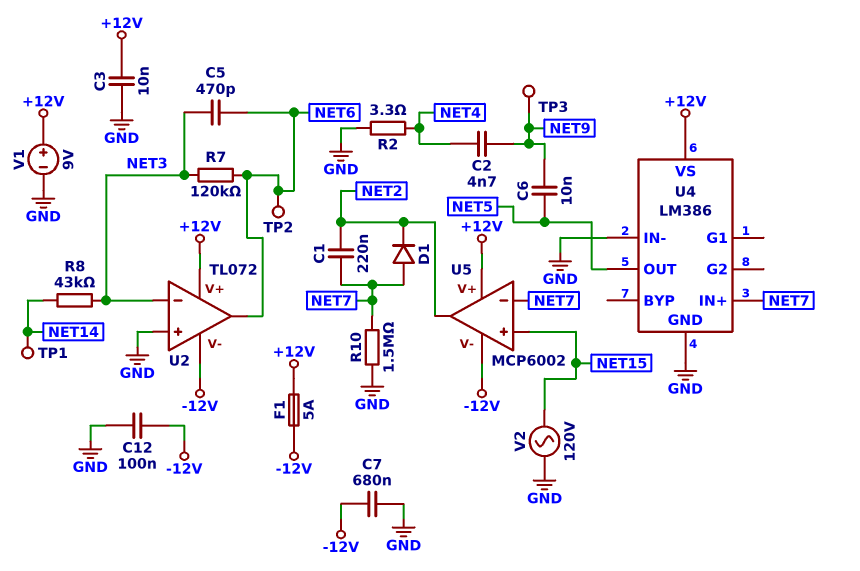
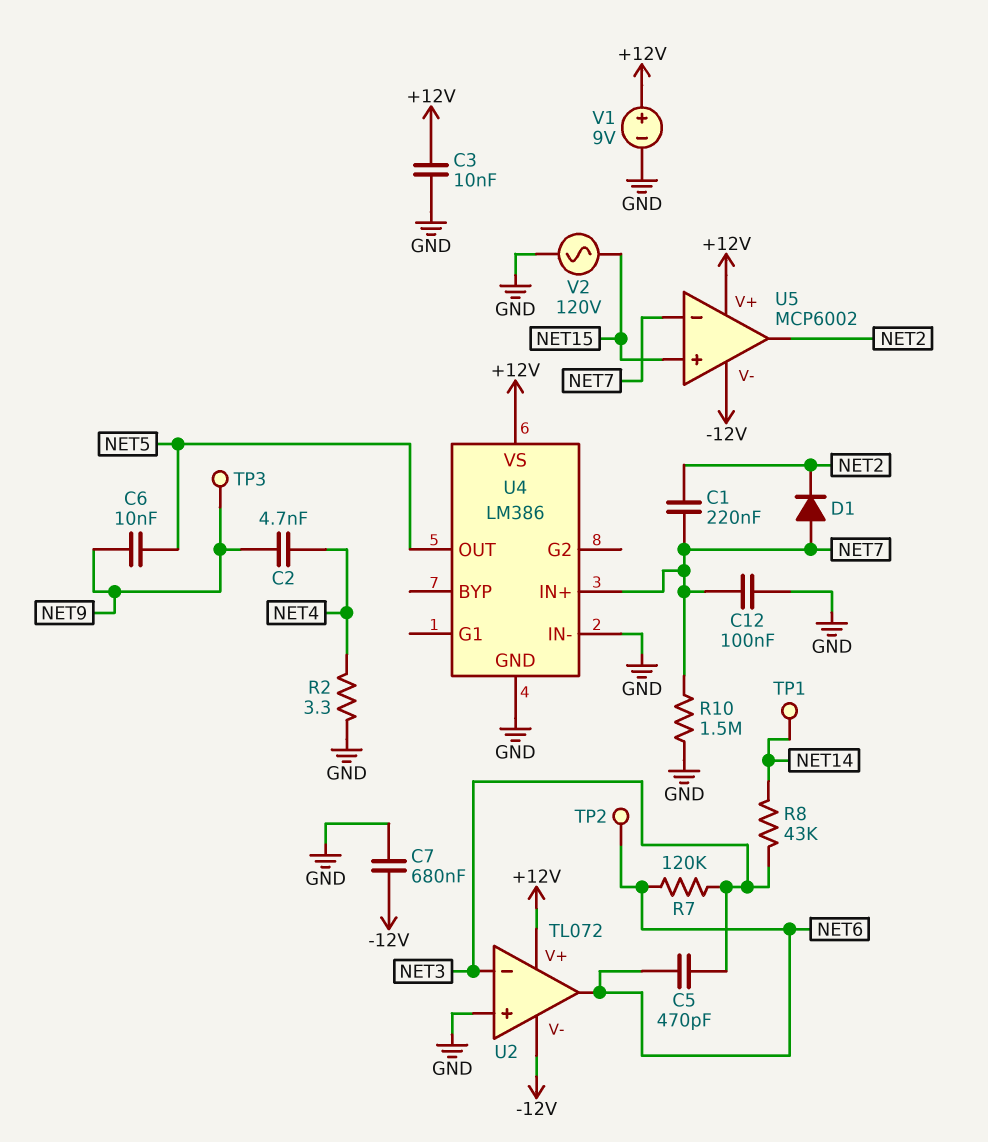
C12: 100nF (-12V, GND) -> 100nF (GND, NET7)
F1: 5A (+12V, -12V) -> none

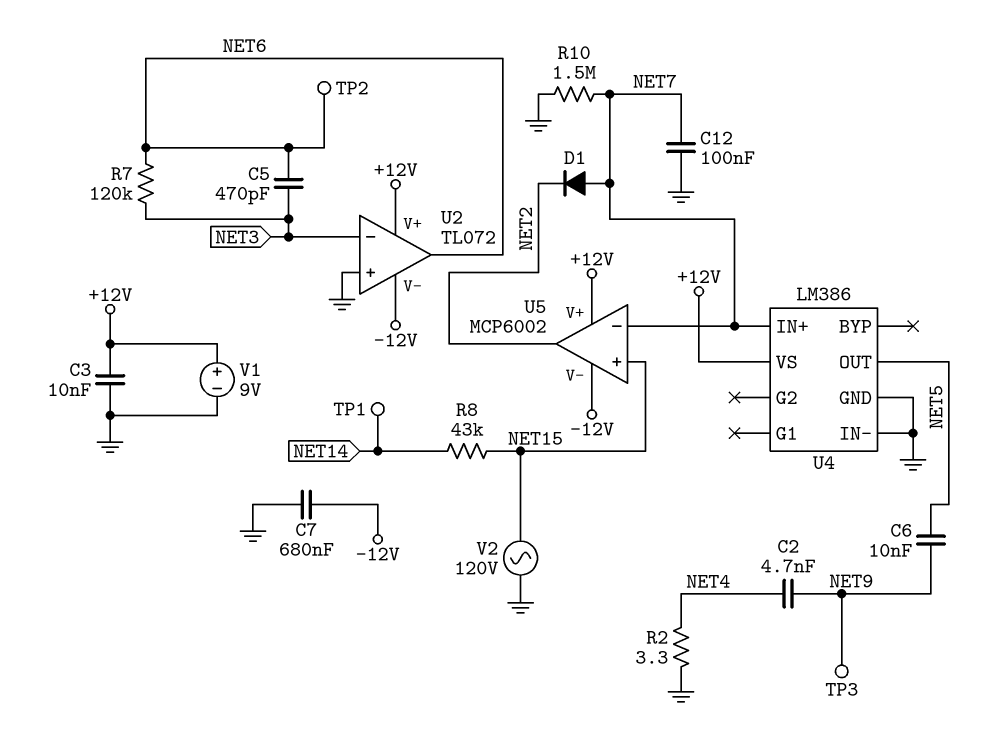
C1: 220nF (NET2, NET7) -> none
R8: 43k (NET3, NET14) -> 43k (NET14, NET15)

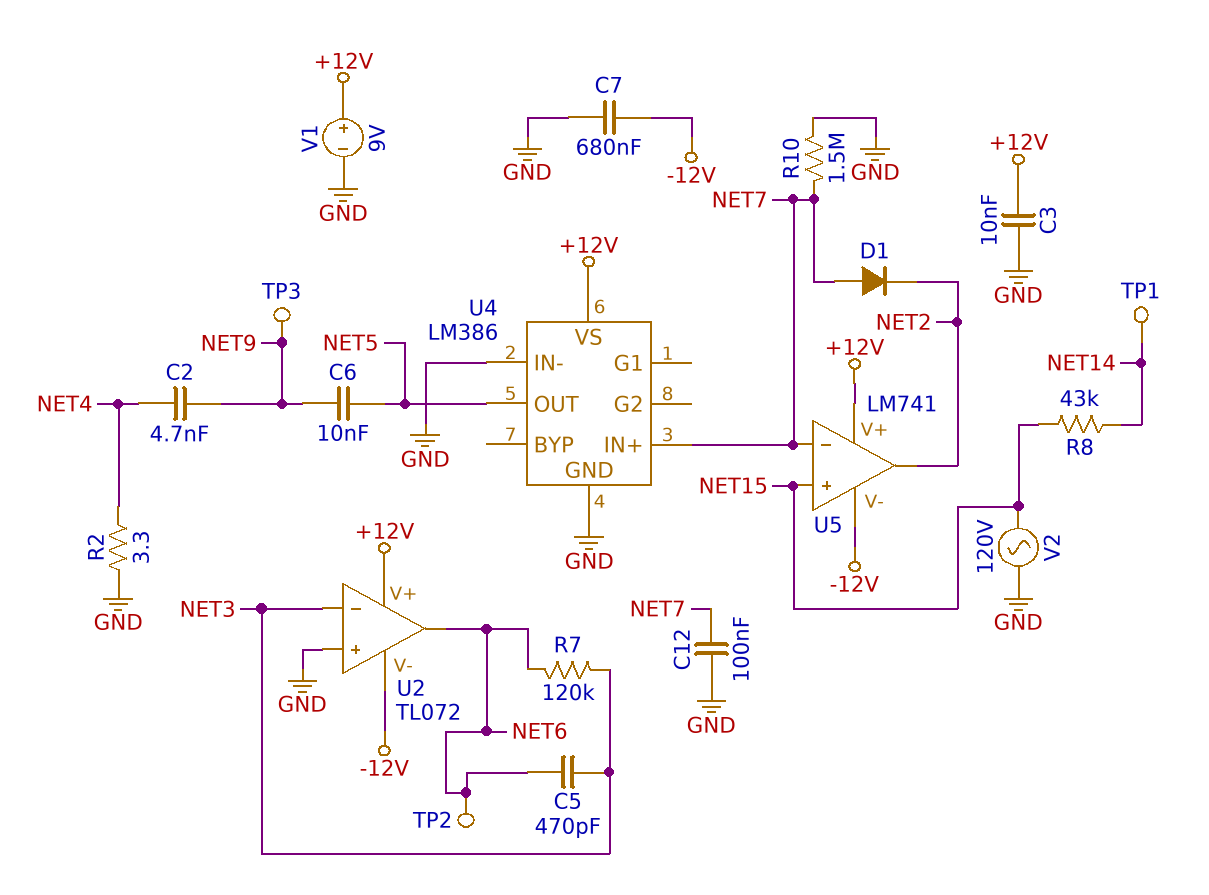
U5: MCP6002 -> LM741

